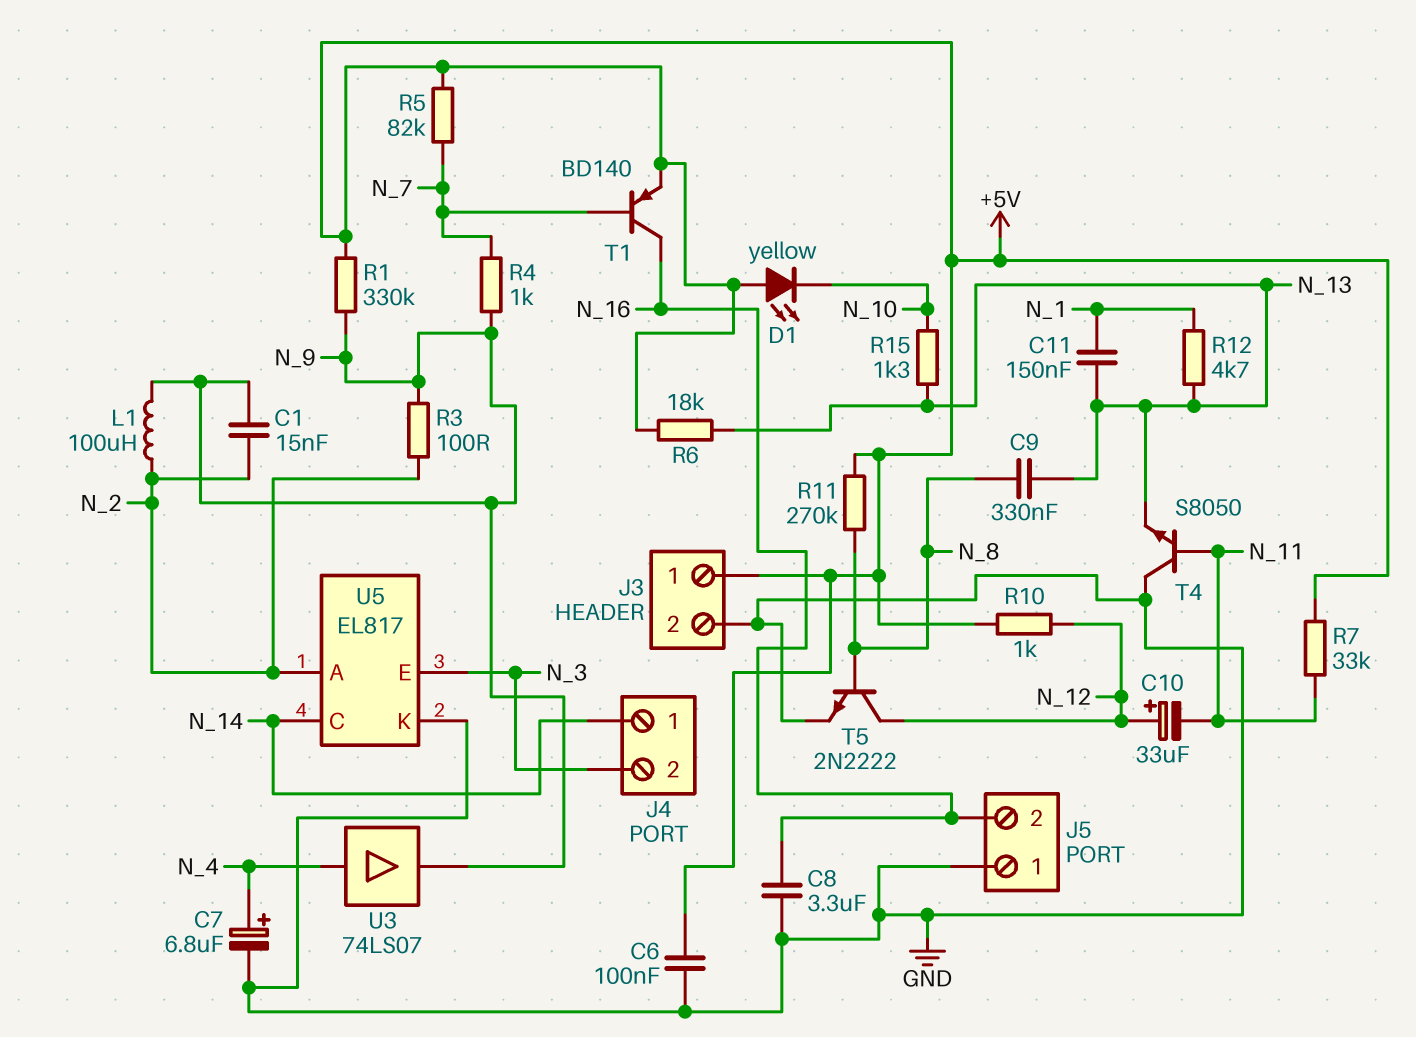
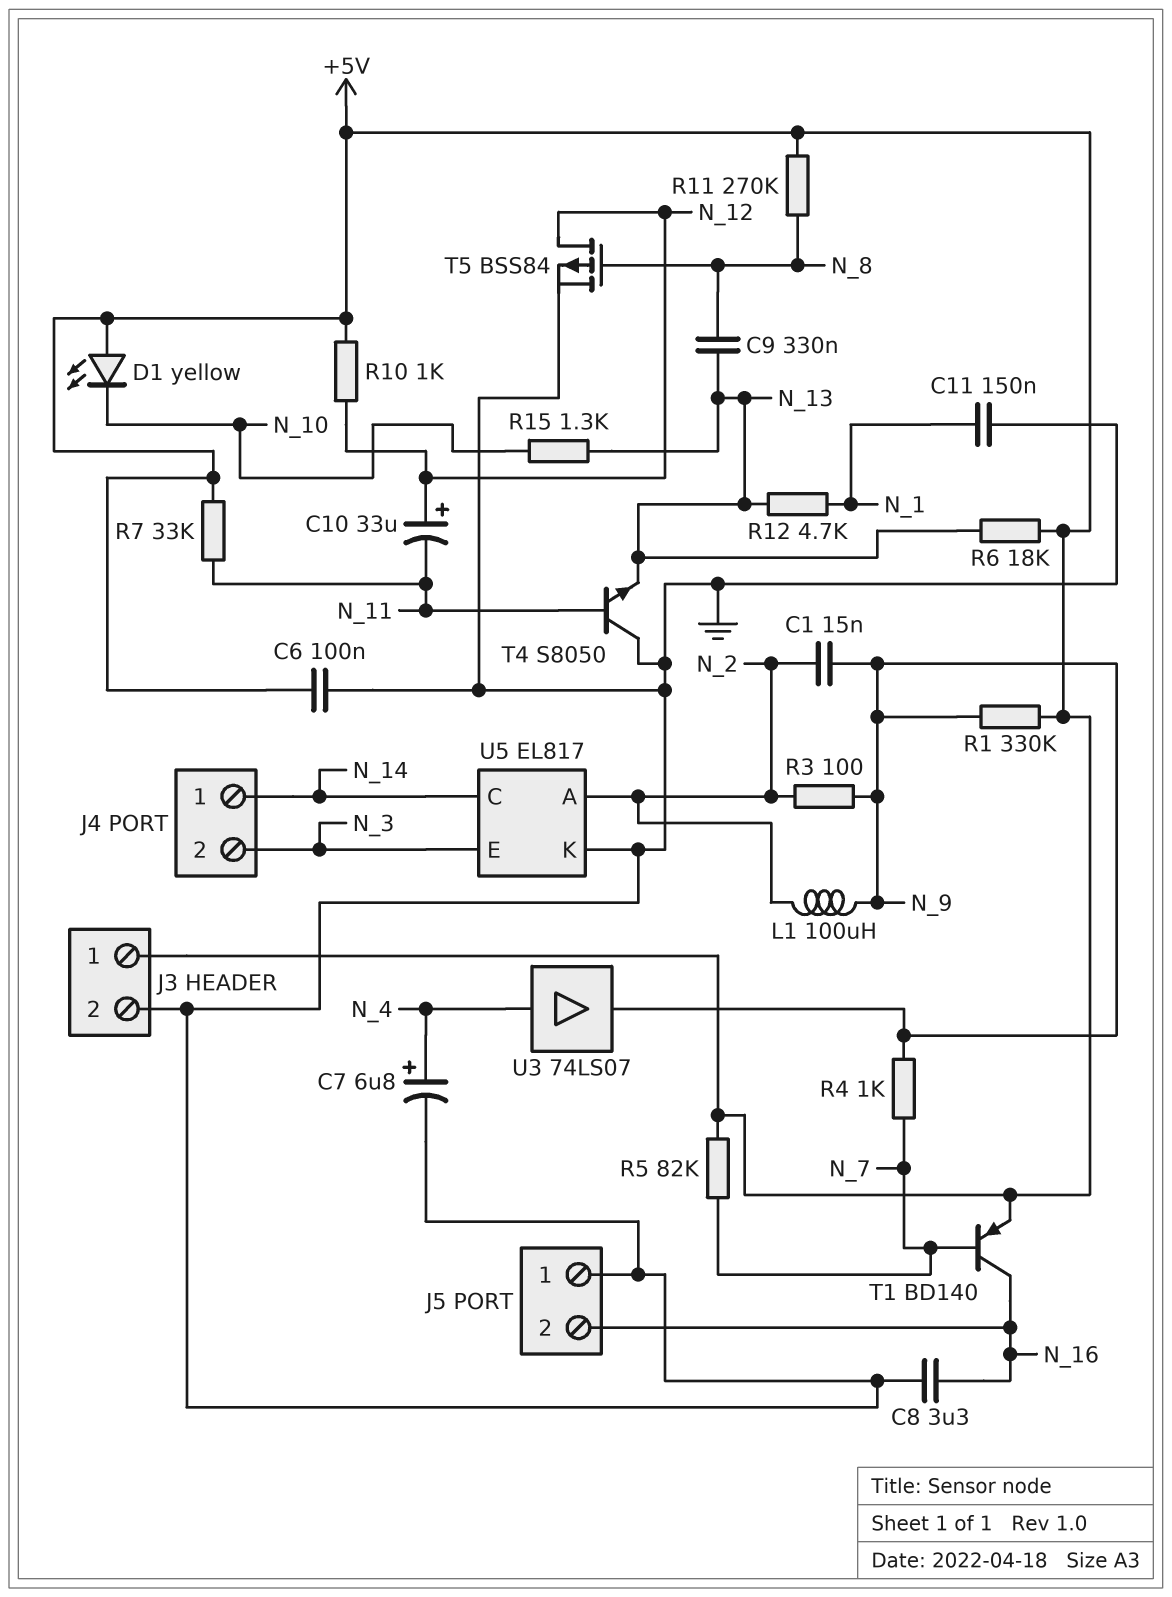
C11: 150nF (N_1, N_13) -> 150nF (GND, N_1)
T5: NPN 2N2222 (B N_8, C N_12, E GND) -> PMOS BSS84 (G N_8, D N_12, S GND)

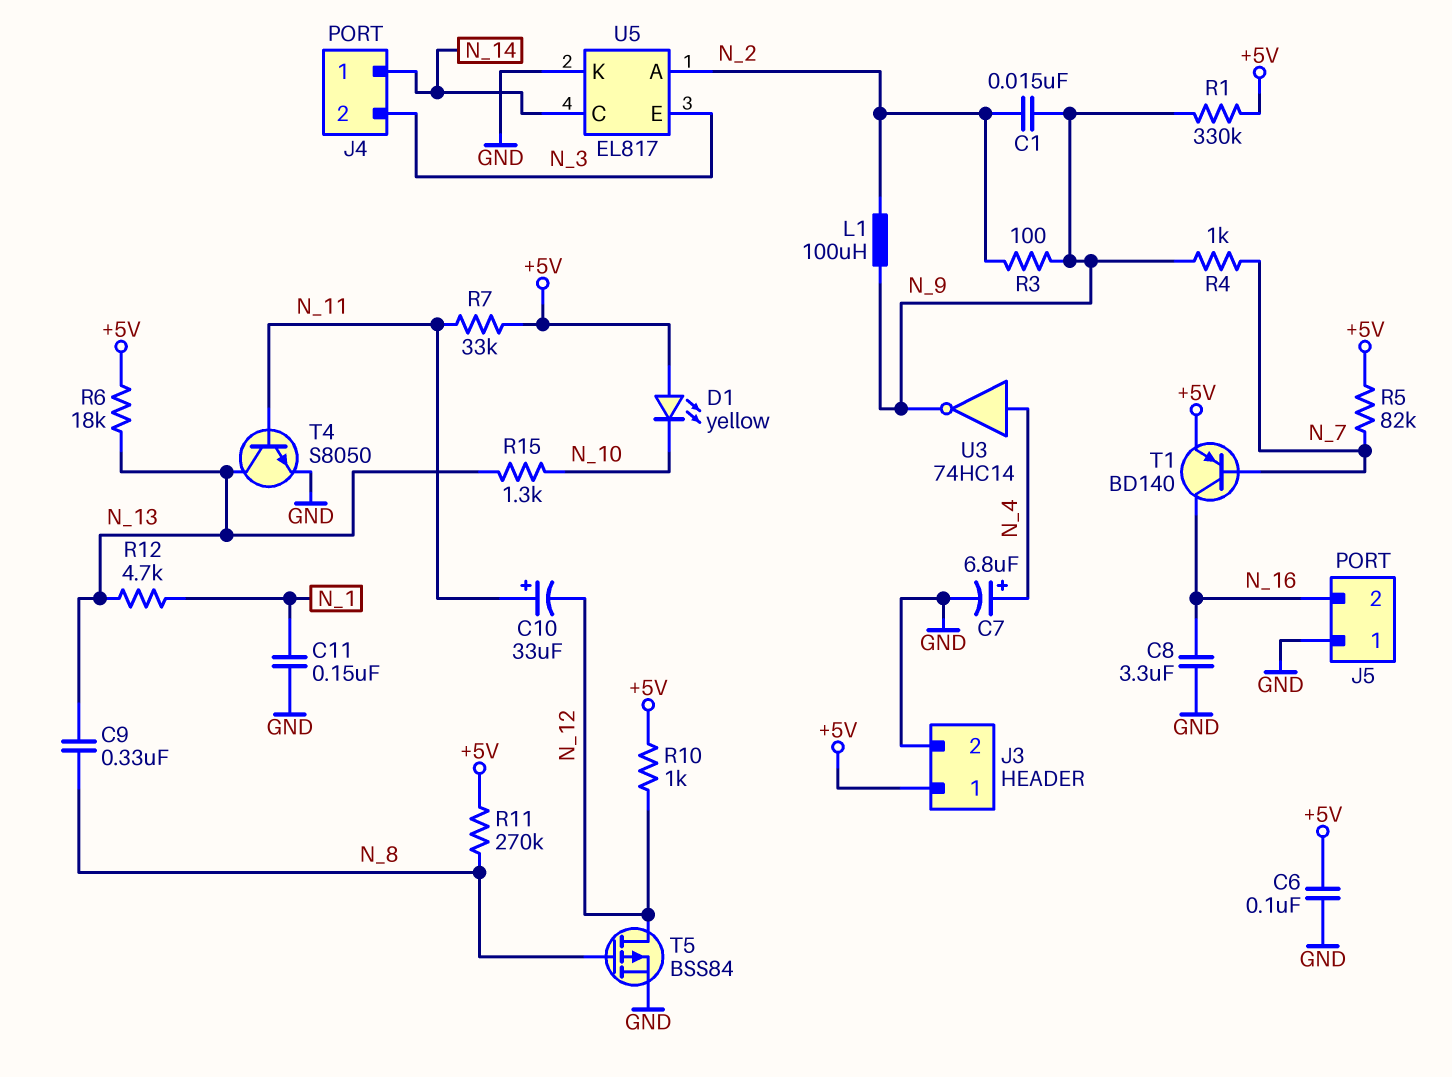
C10: 33uF (plus N_12, minus N_11) -> 33uF (plus N_11, minus N_12)
T4: NPN S8050 (B N_11, C GND, E N_13) -> NPN S8050 (B N_11, C N_13, E GND)
U3: buffer 74LS07 (in N_4, out N_9) -> NOT 74HC14 (in N_4, out N_9)

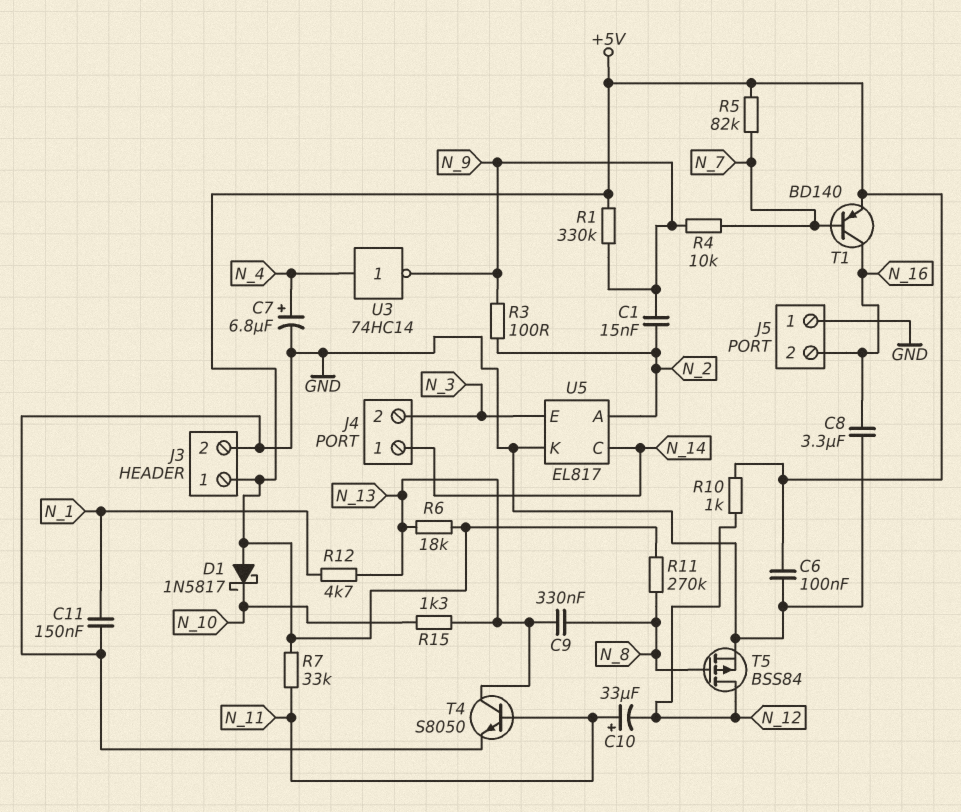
D1: LED yellow (A +5V, K N_10) -> schottky 1N5817 (A +5V, K N_10)
L1: 100uH (N_2, N_9) -> none
R4: 1k (N_7, N_9) -> 10k (N_7, N_9)

